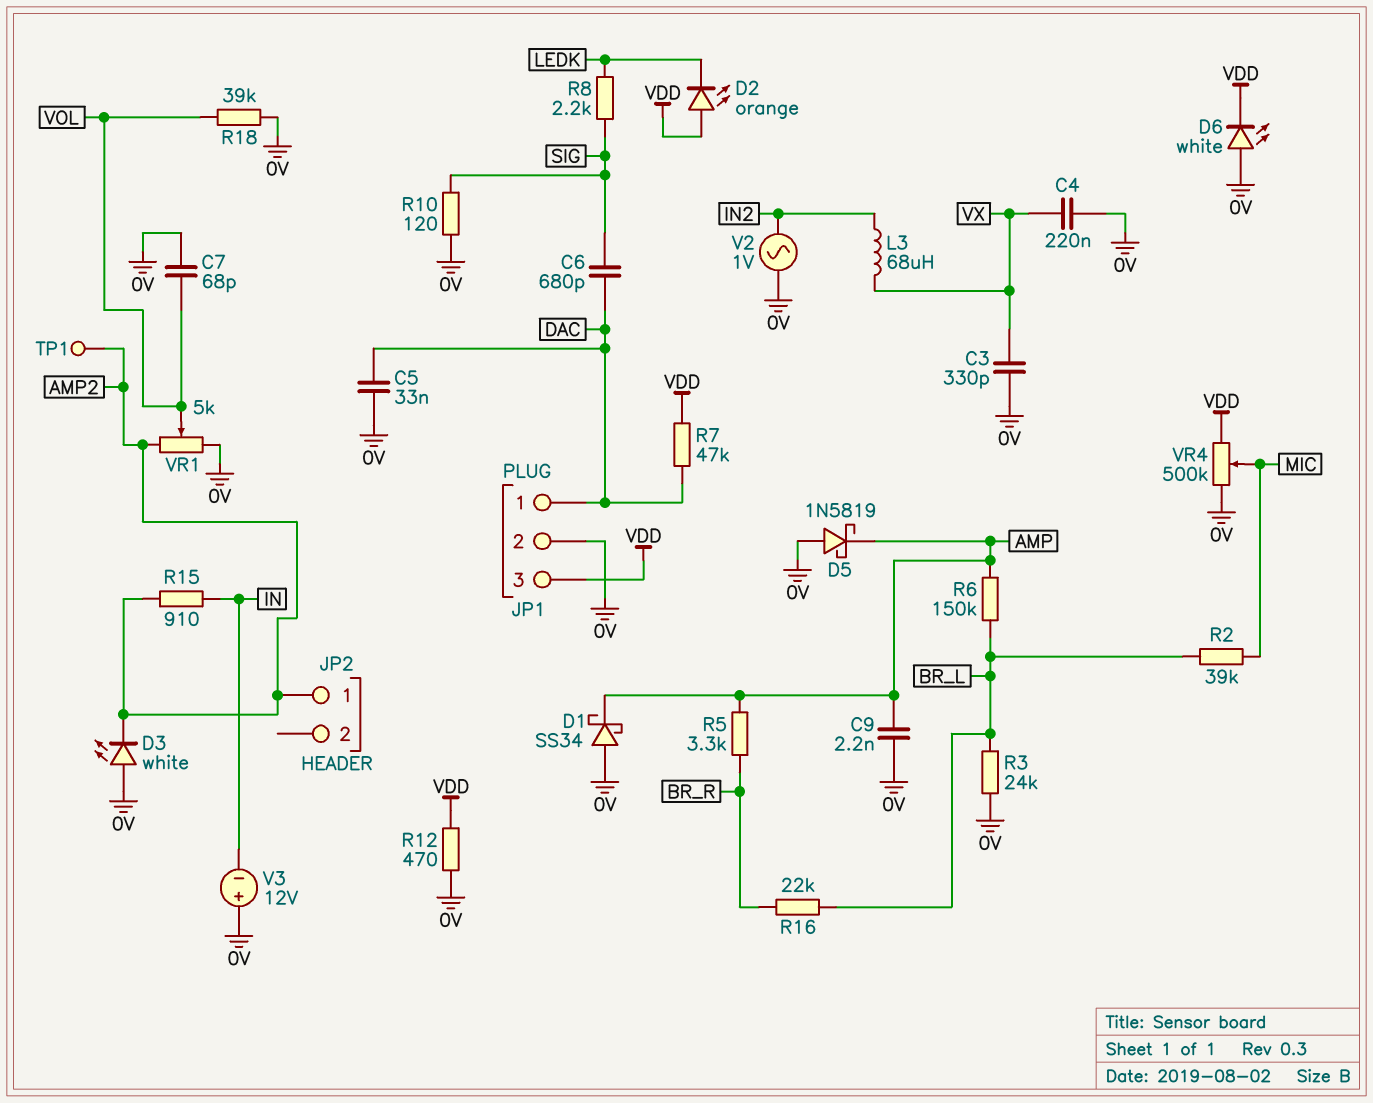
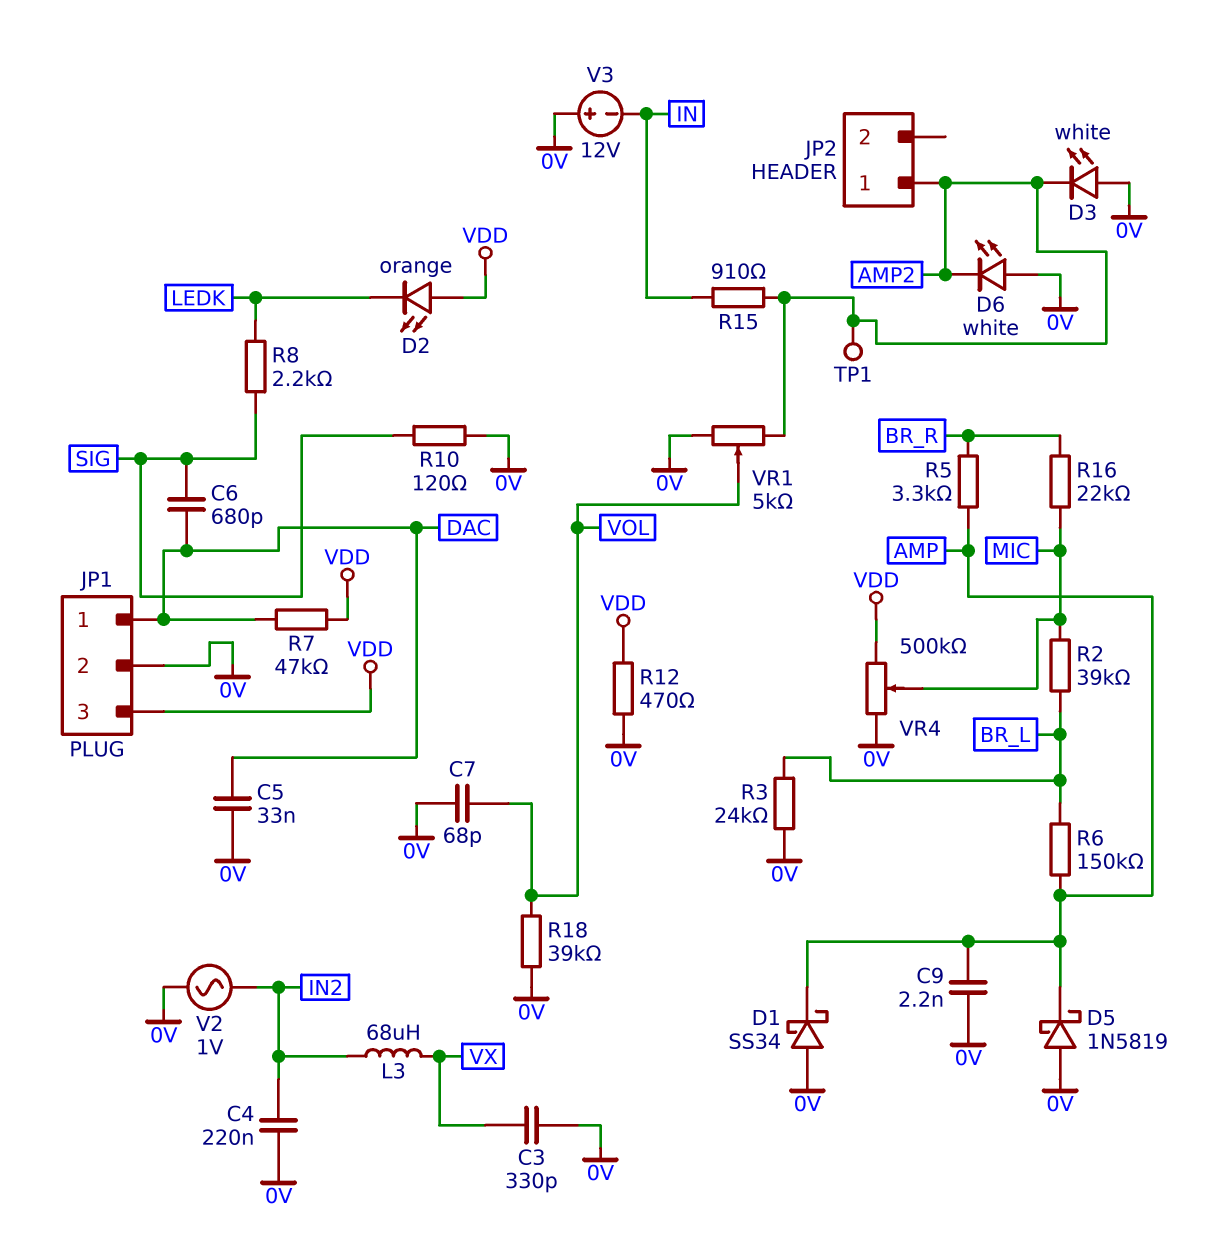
C4: 220nF (0V, VX) -> 220nF (0V, IN2)
D6: LED white (A 0V, K VDD) -> LED white (A 0V, K AMP2)
R16: 22k (BR_L, BR_R) -> 22k (BR_R, MIC)

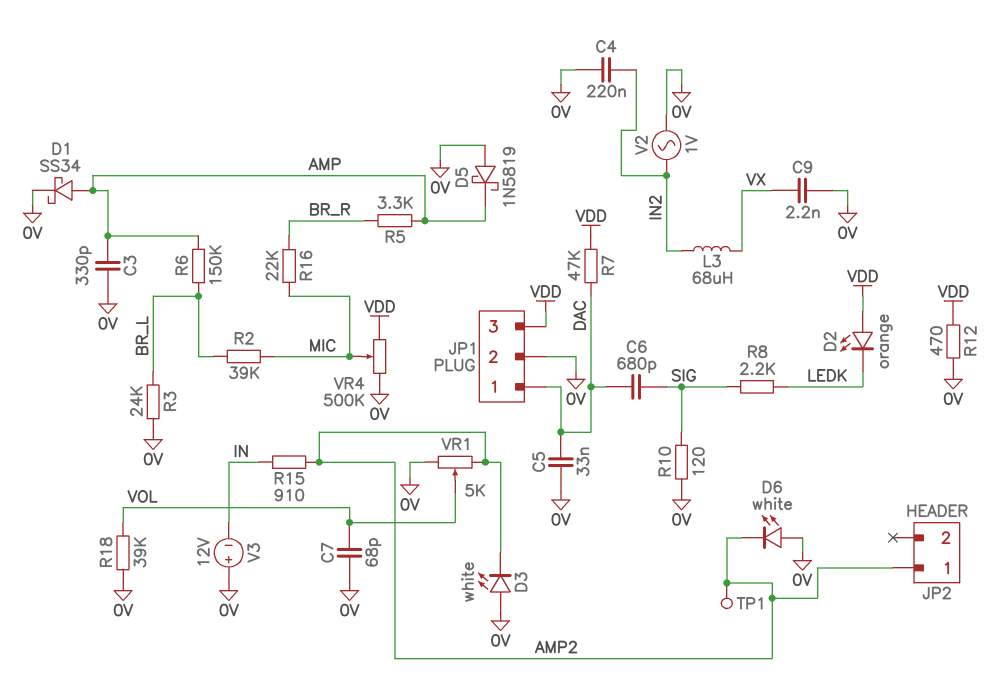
C3: 330pF (0V, VX) -> 330pF (0V, AMP)
C9: 2.2nF (0V, AMP) -> 2.2nF (0V, VX)
D1: schottky SS34 (A 0V, K AMP) -> schottky SS34 (A AMP, K 0V)

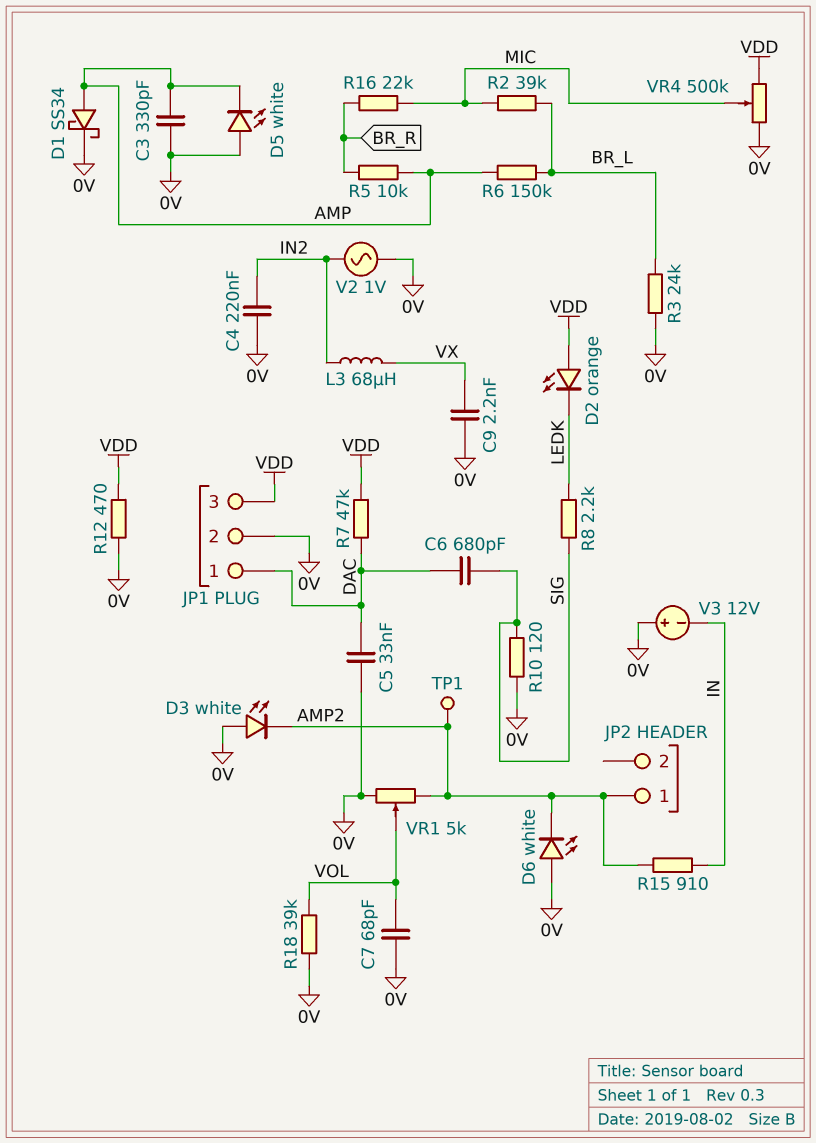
D5: schottky 1N5819 (A 0V, K AMP) -> LED white (A 0V, K AMP)
R5: 3.3k (AMP, BR_R) -> 10k (AMP, BR_R)

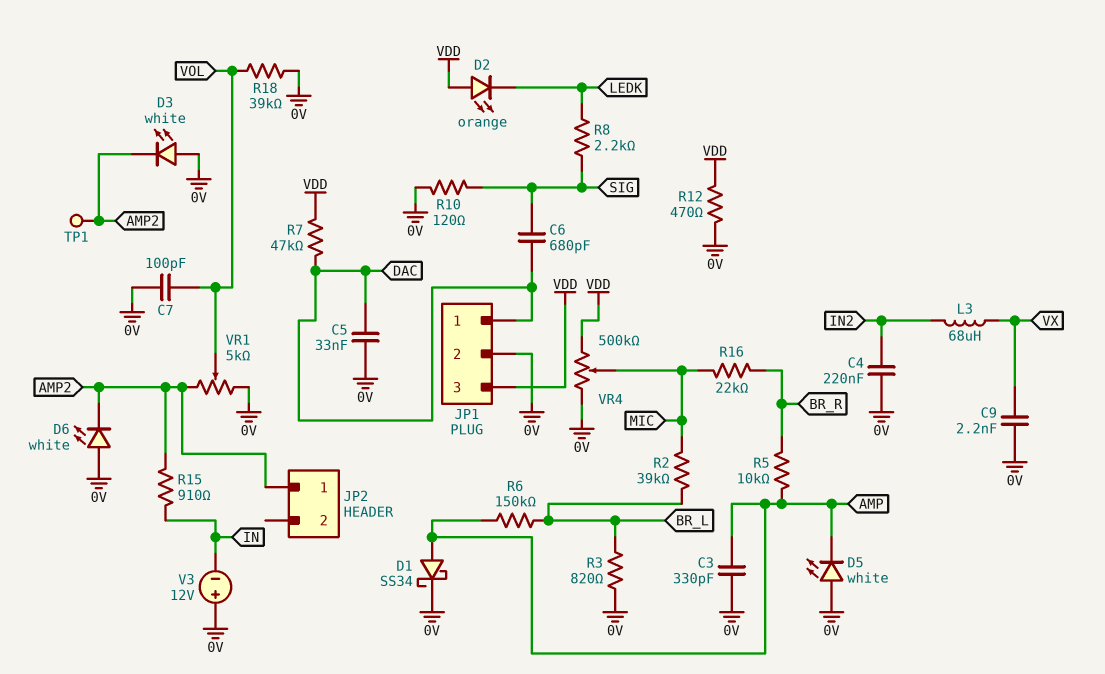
C7: 68pF (0V, VOL) -> 100pF (0V, VOL)
R3: 24k (0V, BR_L) -> 820 (0V, BR_L)
V2: AC 1V (0V, IN2) -> none

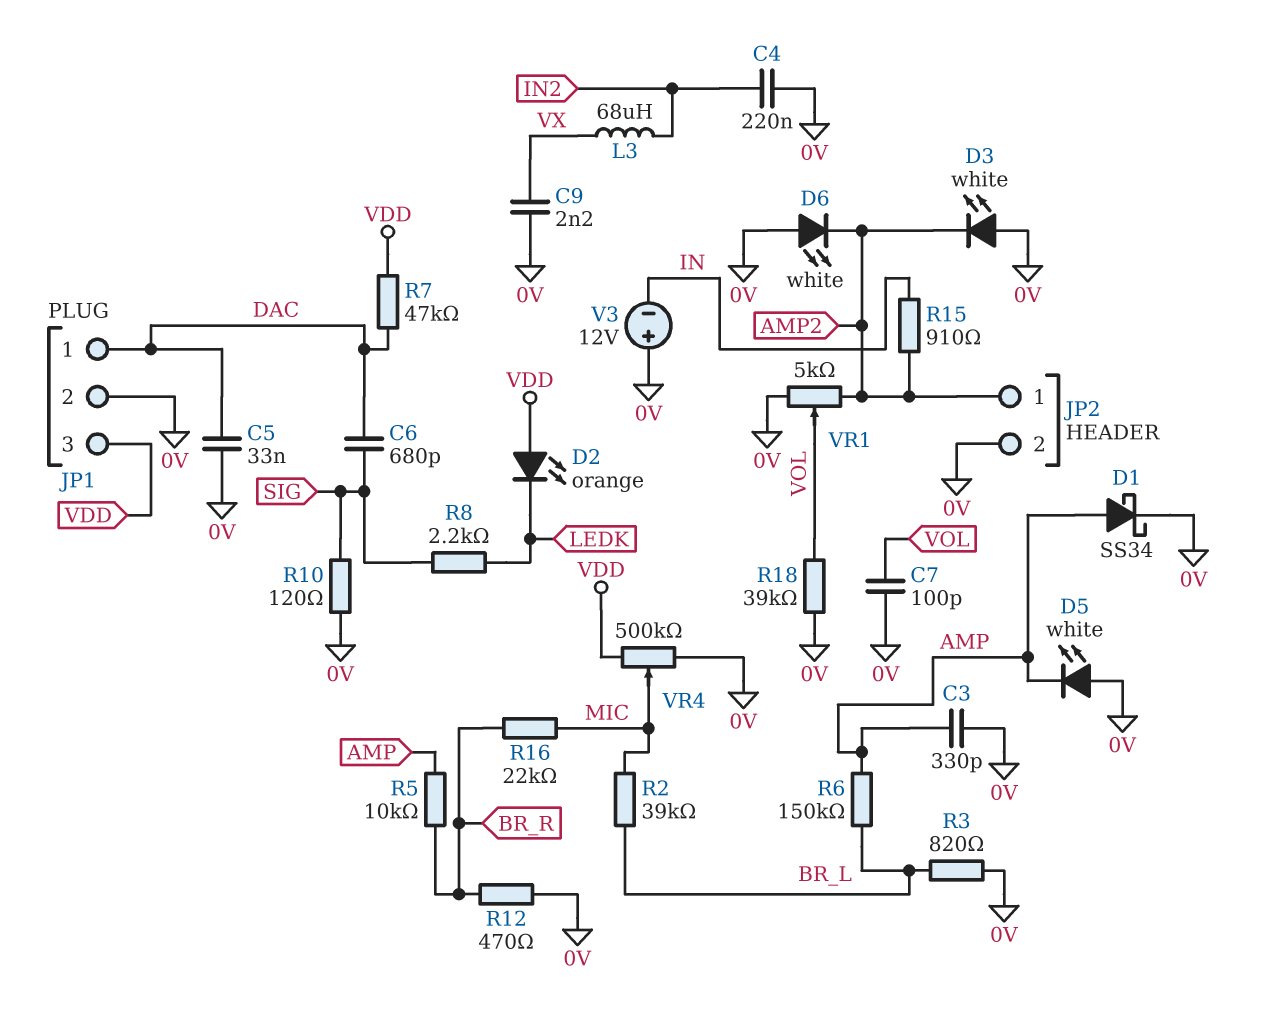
JP2 pin 2: none -> 0V
R12: 470 (0V, VDD) -> 470 (0V, BR_R)
TP1: test point (AMP2) -> none

